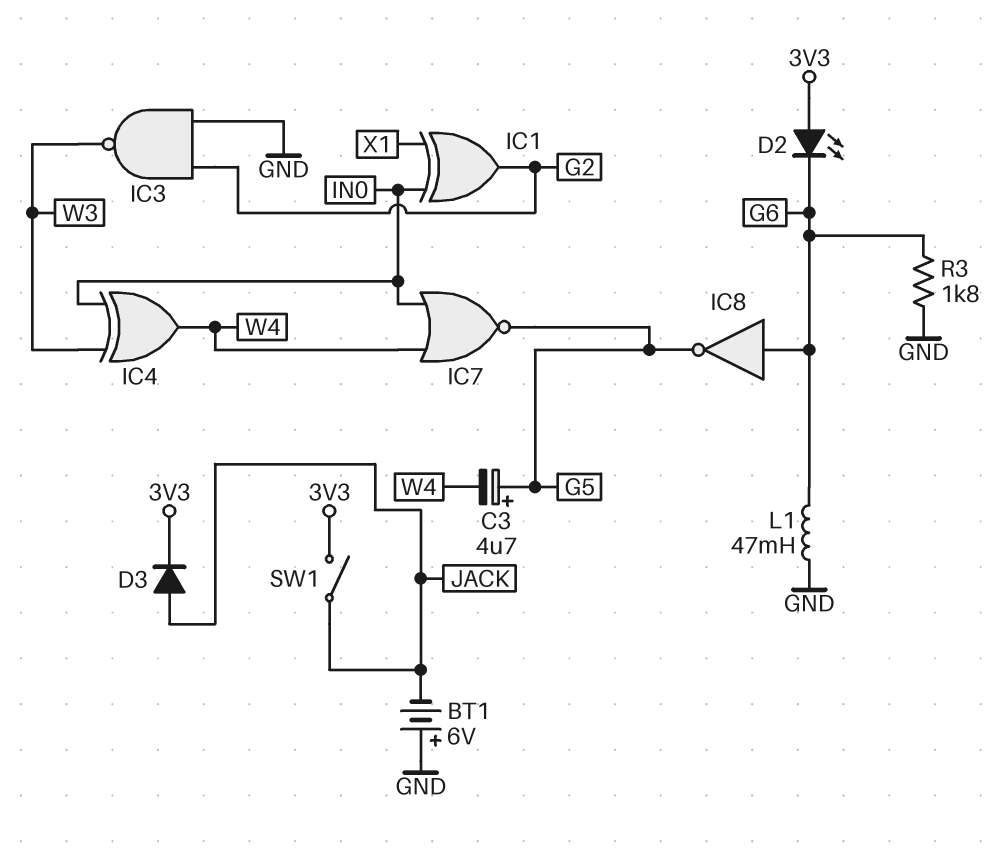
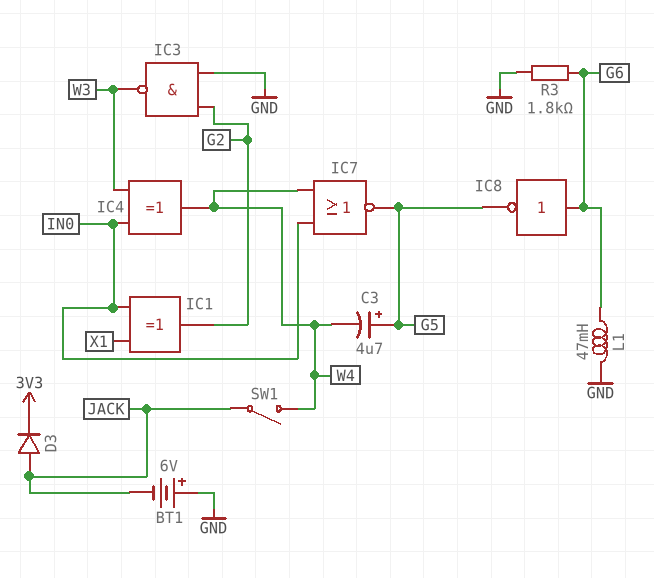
D2: LED (A 3V3, K G6) -> none
SW1: switch (3V3, JACK) -> switch (JACK, W4)

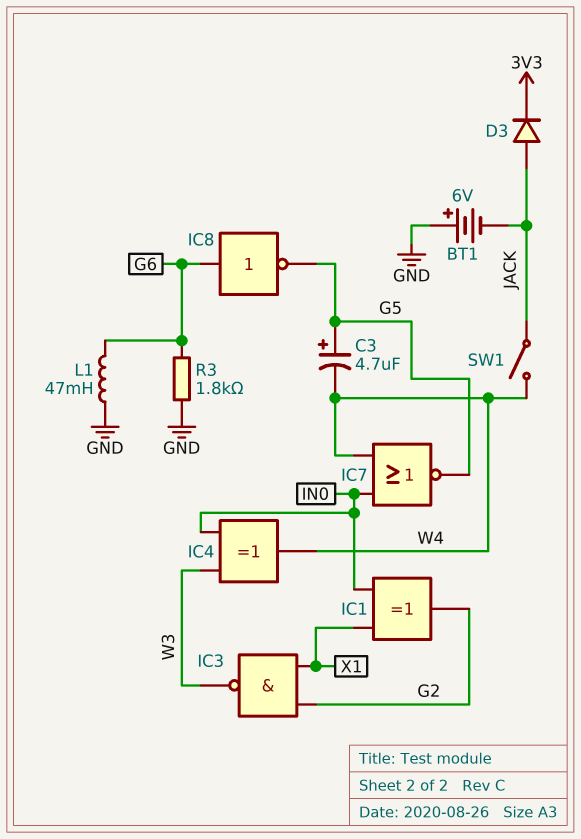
IC3: NAND (in G2, in GND, out W3) -> NAND (in G2, in X1, out W3)

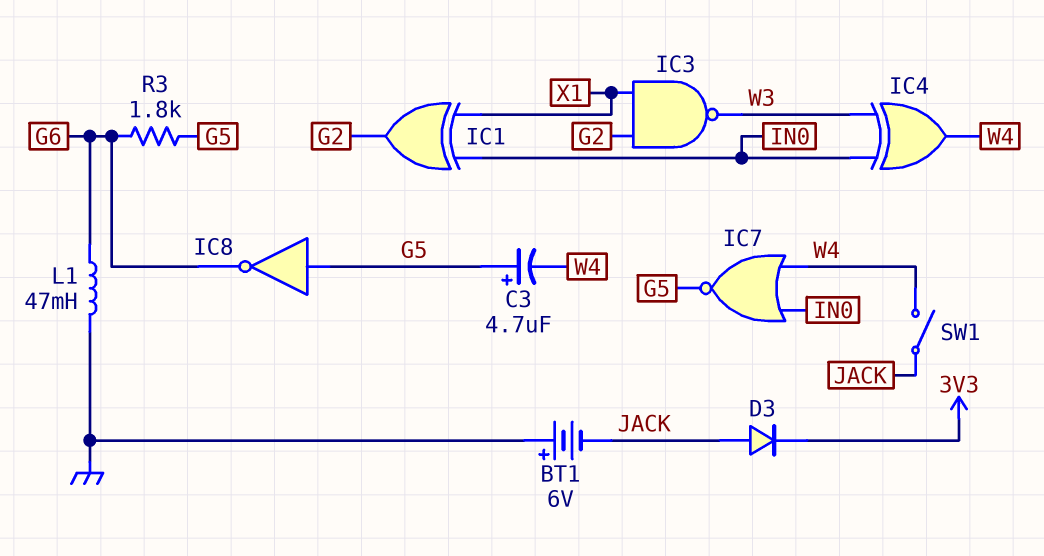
IC8: NOT (in G6, out G5) -> NOT (in G5, out G6)
R3: 1.8k (G6, GND) -> 1.8k (G5, G6)

